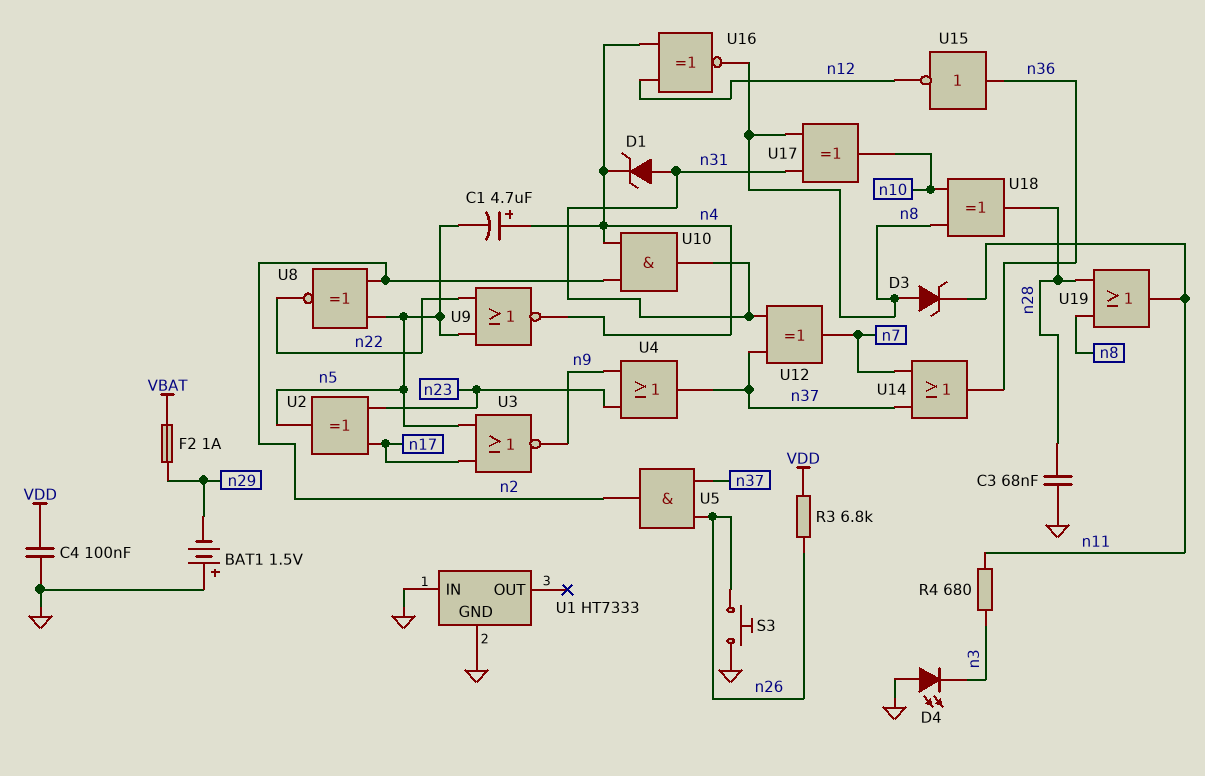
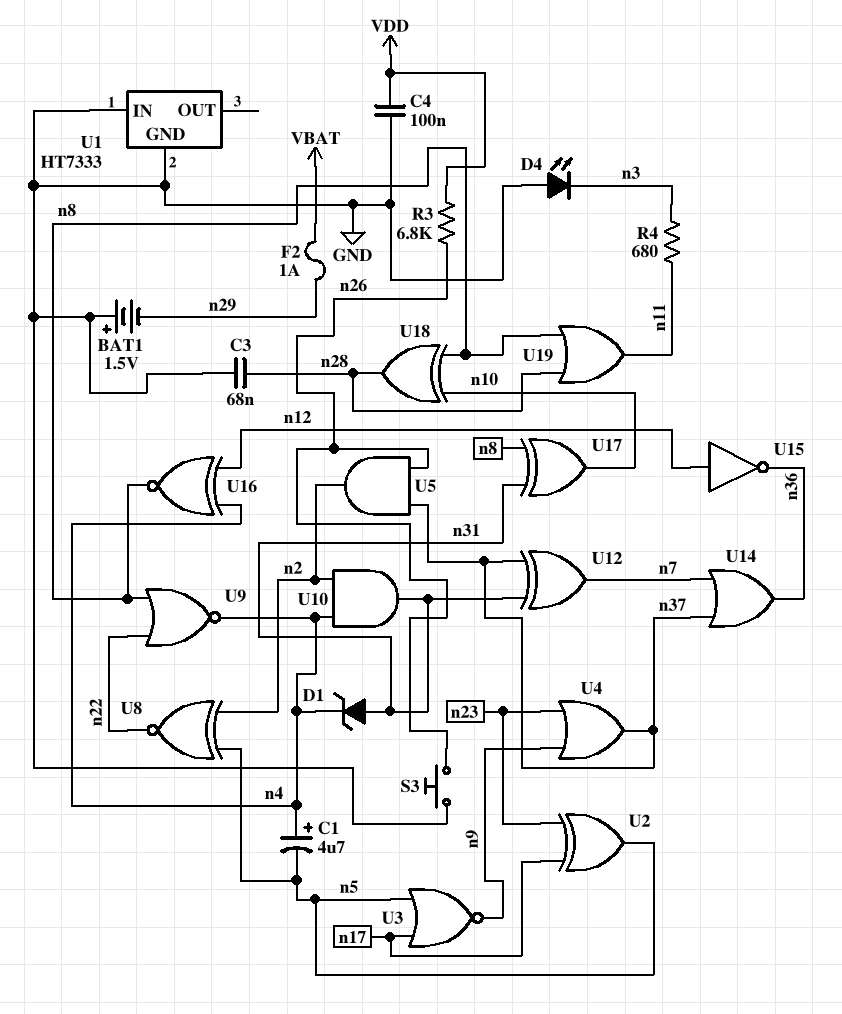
D3: zener (A n8, K n11) -> none
U9: NOR (in n5, in n22, out n4) -> NOR (in n8, in n22, out n4)
U15: NOT (in n36, out n12) -> NOT (in n12, out n36)

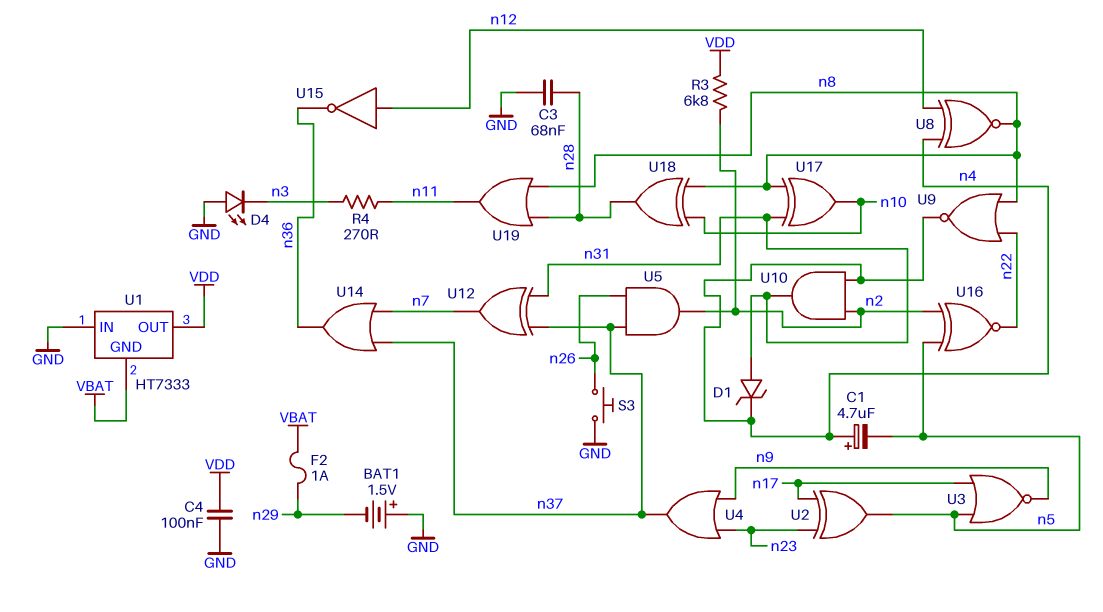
R3: 6.8k (VDD, n26) -> 6.8k (VDD, n2)
R4: 680 (n3, n11) -> 270 (n3, n11)
U1 pin GND: GND -> VBAT
U1 pin OUT: none -> VDD
U8: XNOR (in n2, in n5, out n22) -> XNOR (in n4, in n12, out n8)
U16: XNOR (in n4, in n12, out n8) -> XNOR (in n2, in n5, out n22)

